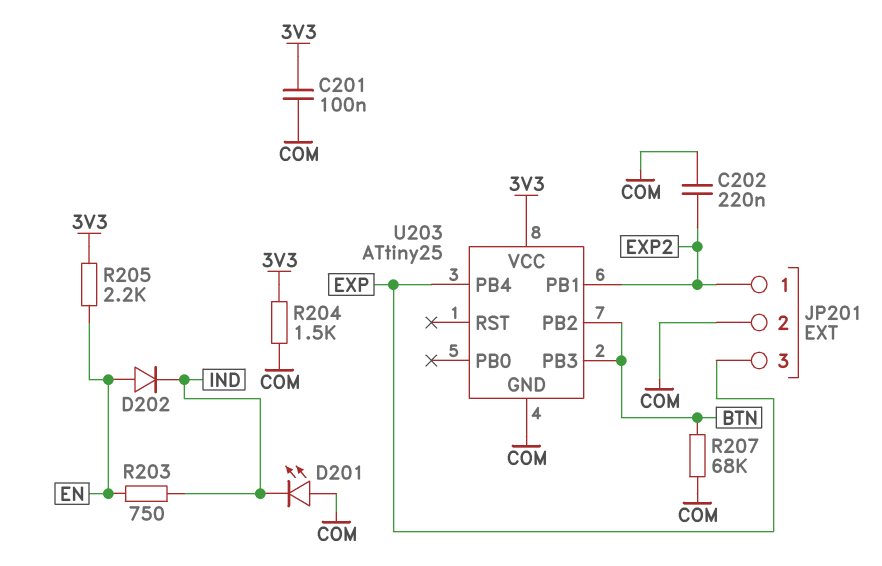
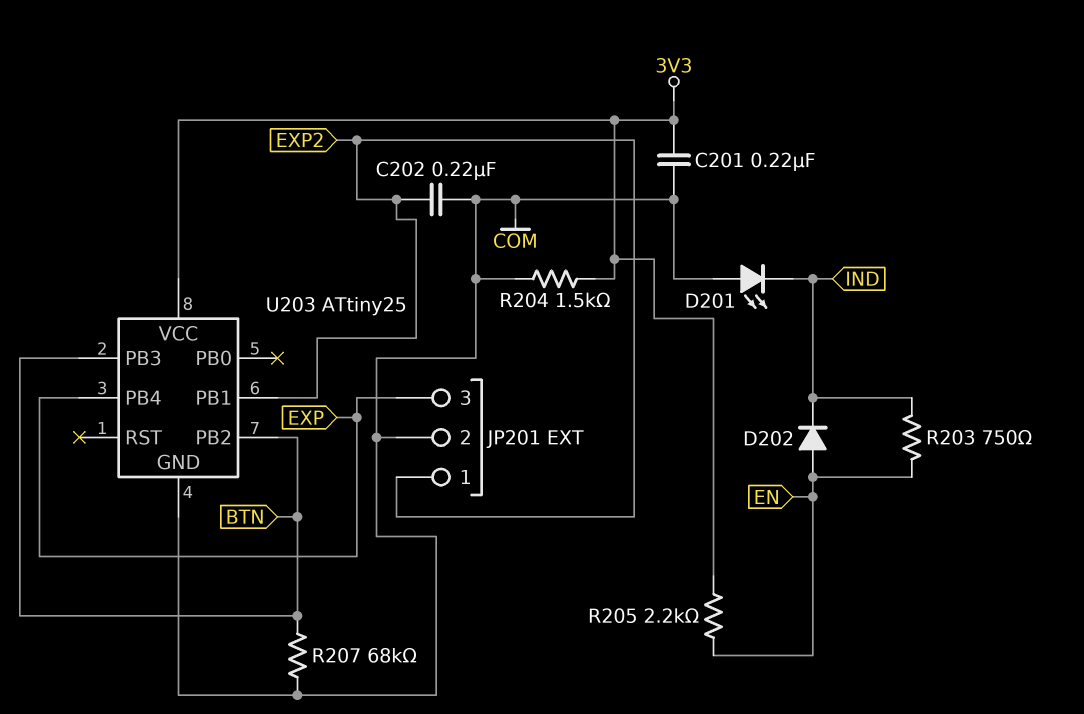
C201: 100nF (3V3, COM) -> 220nF (3V3, COM)

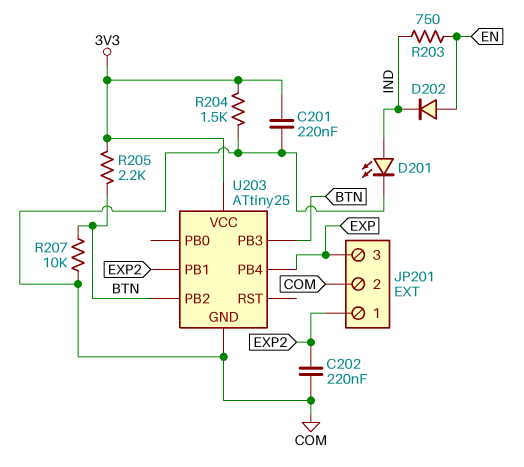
D201: LED (A COM, K IND) -> LED (A IND, K COM)
R205: 2.2k (3V3, EN) -> 2.2k (3V3, BTN)
R207: 68k (BTN, COM) -> 10k (BTN, COM)

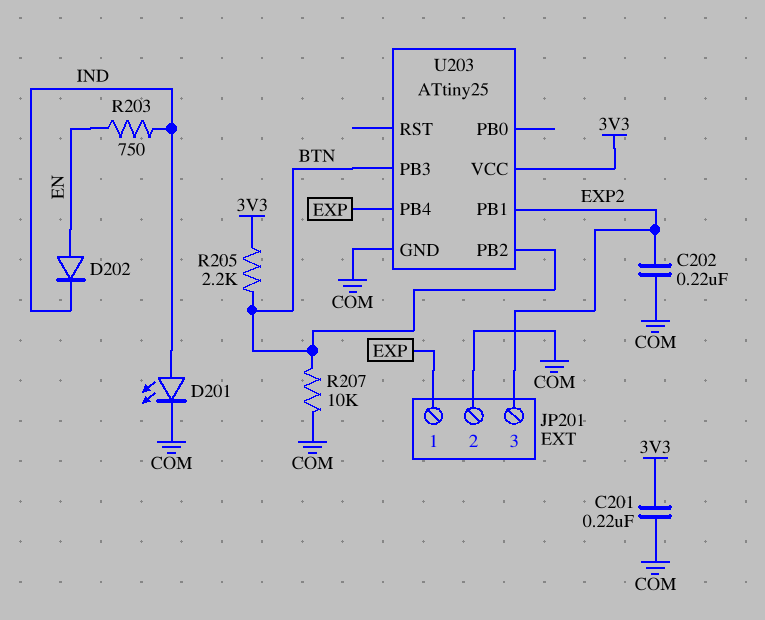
JP201 pin 1: EXP2 -> EXP
JP201 pin 3: EXP -> EXP2
R204: 1.5k (3V3, COM) -> none

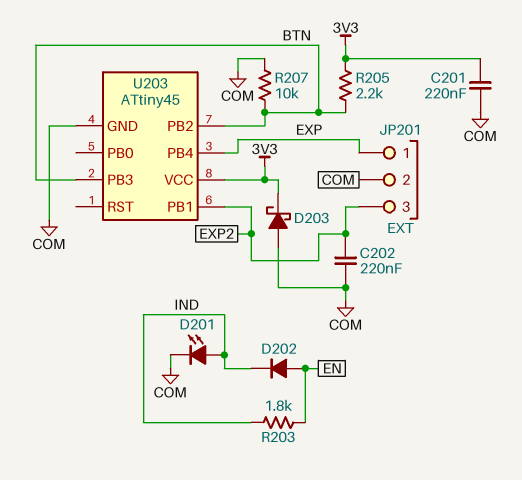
D203: none -> schottky (A COM, K 3V3)
R203: 750 (EN, IND) -> 1.8k (EN, IND)
U203: ATtiny25 -> ATtiny45

